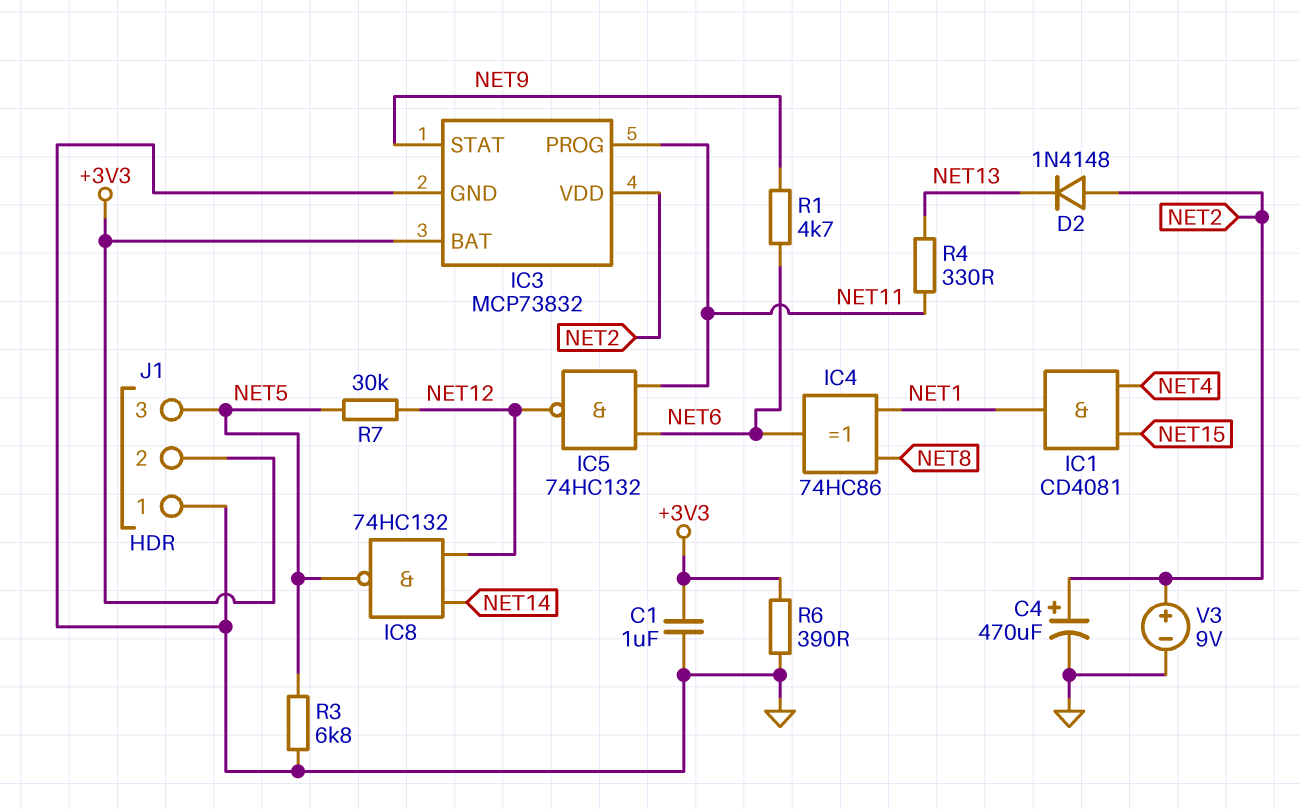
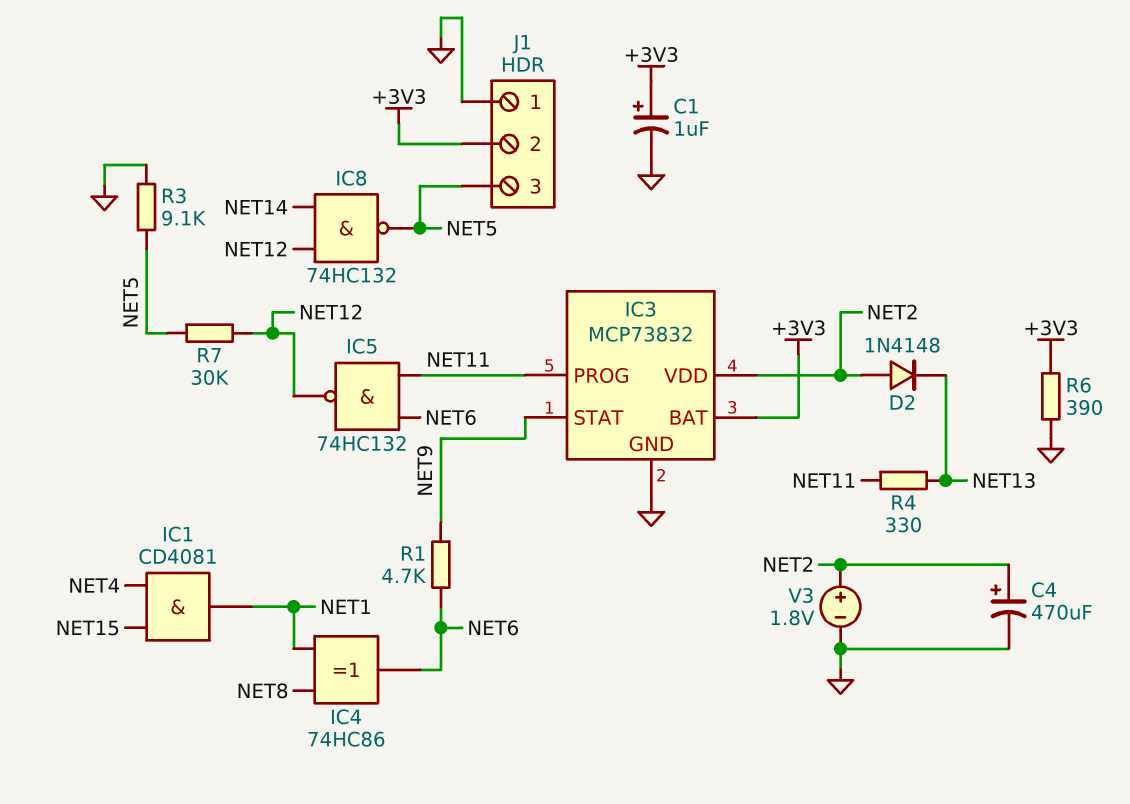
C1: 1uF (+3V3, GND) -> 1uF (plus +3V3, minus GND)
R3: 6.8k (GND, NET5) -> 9.1k (GND, NET5)
V3: 9V (plus NET2, minus GND) -> 1.8V (plus NET2, minus GND)

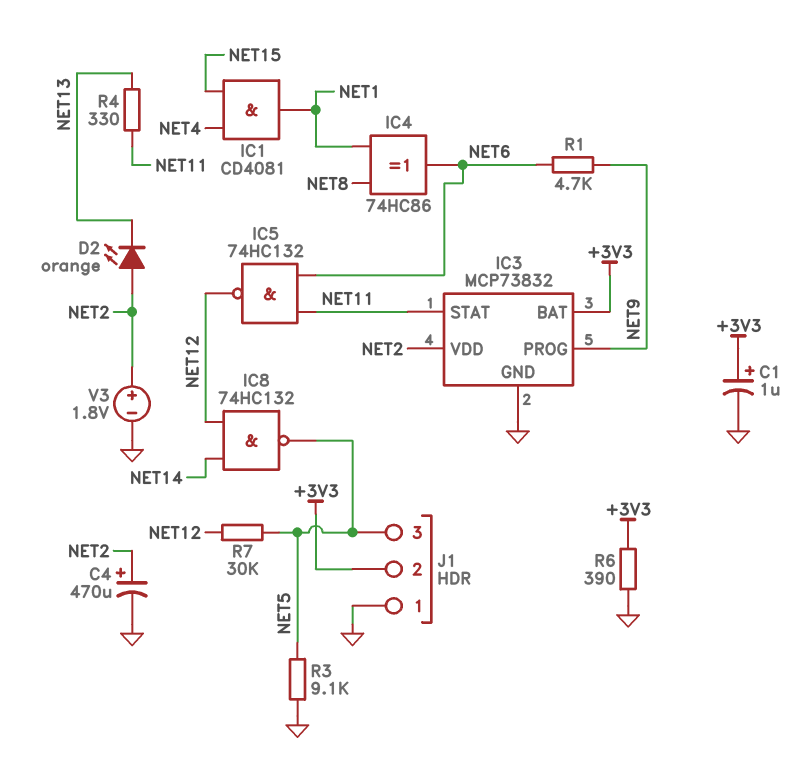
D2: diode 1N4148 (A NET2, K NET13) -> LED orange (A NET2, K NET13)
IC3 pin PROG: NET11 -> NET9
IC3 pin STAT: NET9 -> NET11

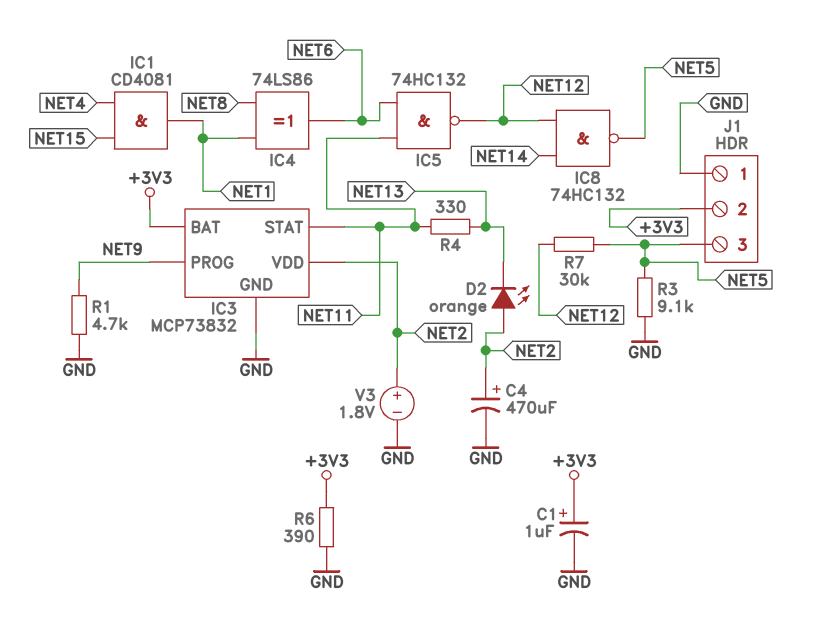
IC4: XOR 74HC86 (in NET1, in NET8, out NET6) -> XOR 74LS86 (in NET1, in NET8, out NET6)
R1: 4.7k (NET6, NET9) -> 4.7k (GND, NET9)

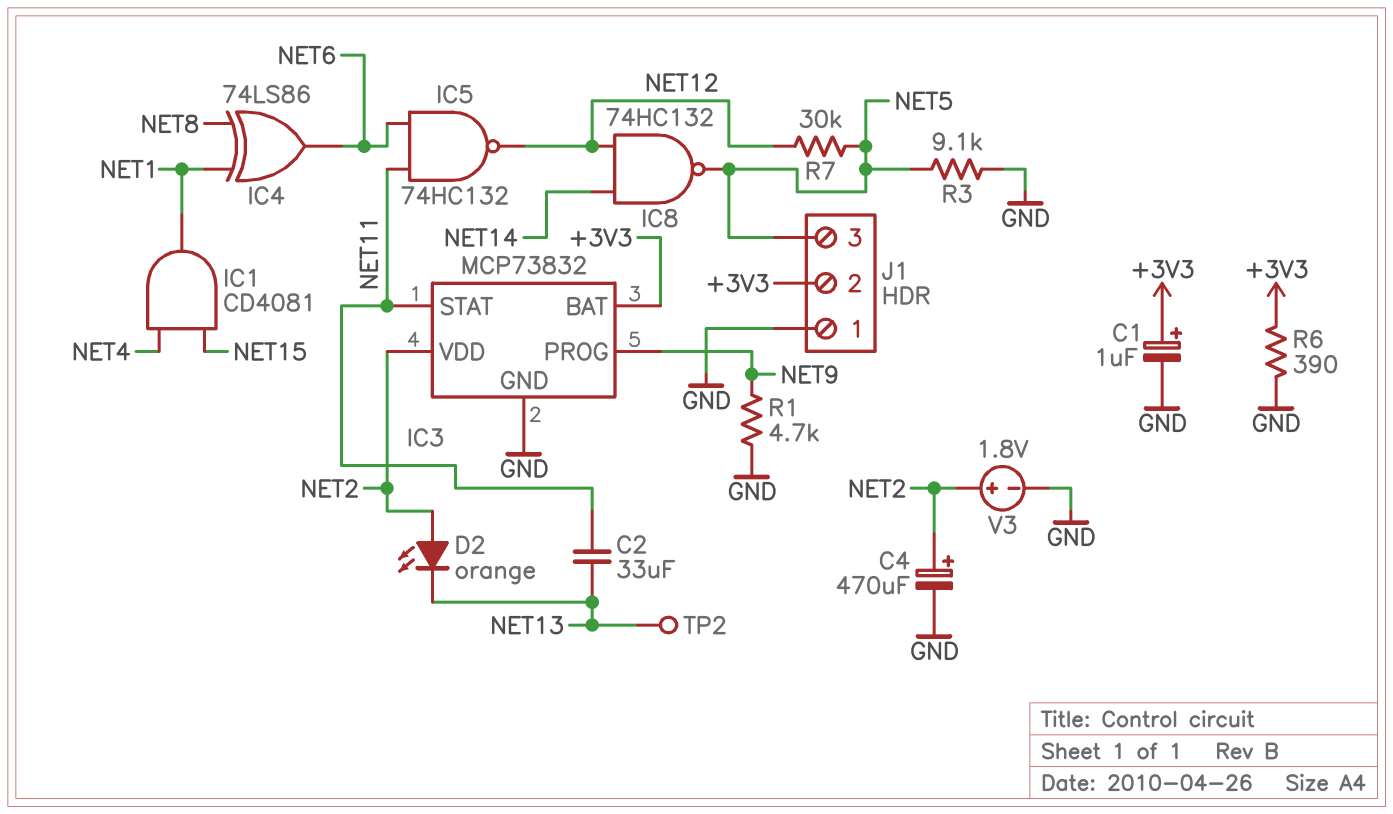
C2: none -> 33uF (NET11, NET13)
R4: 330 (NET11, NET13) -> none
TP2: none -> test point (NET13)

